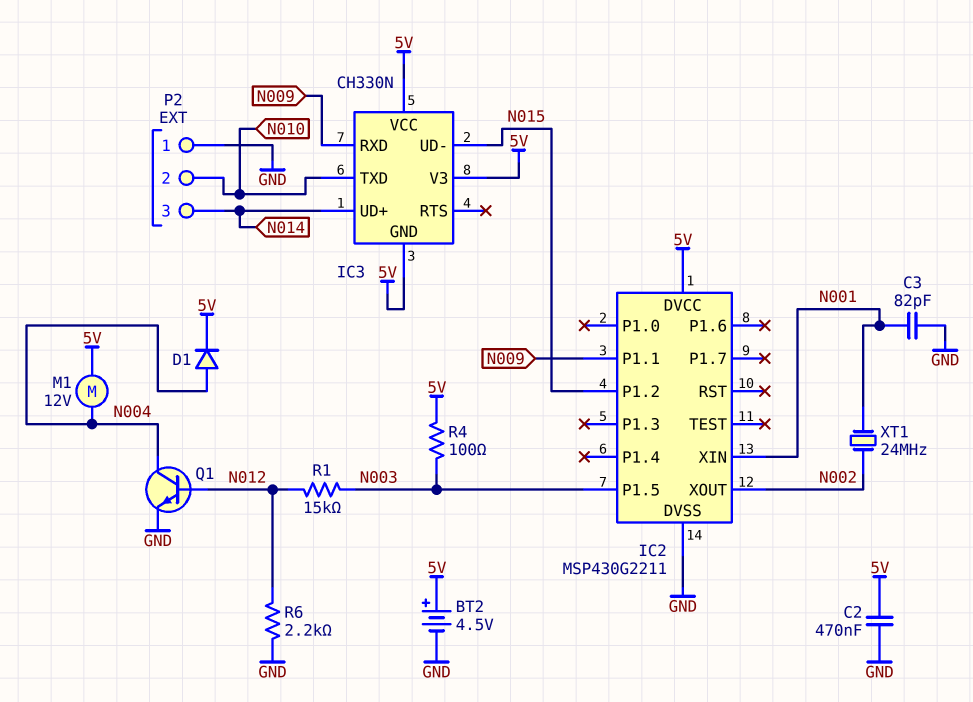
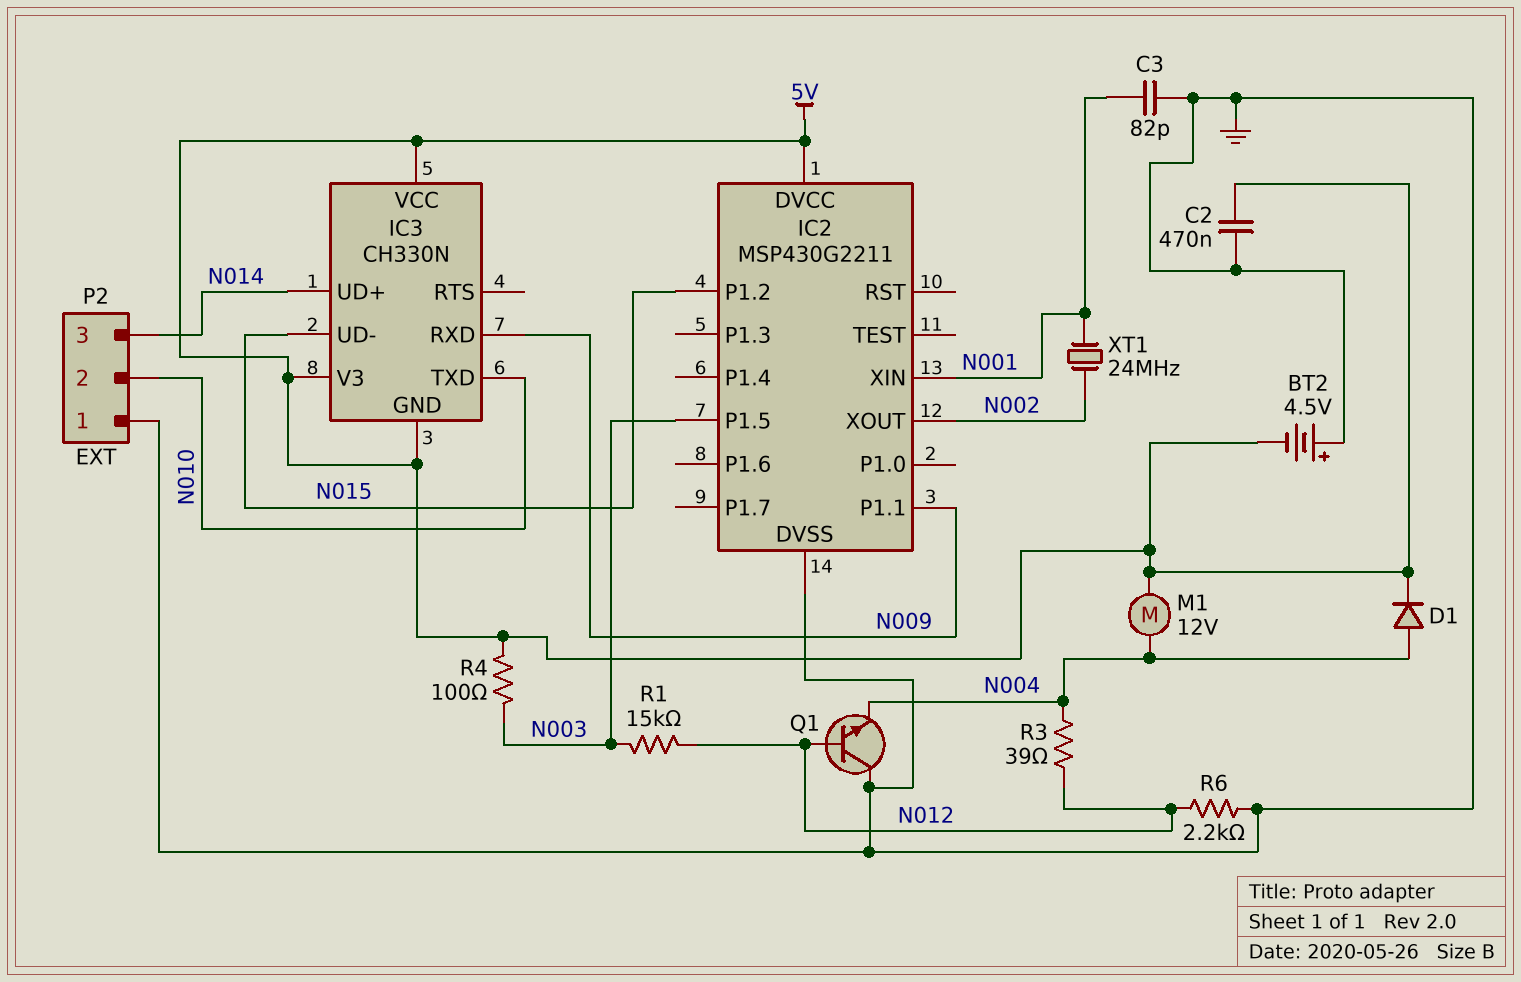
BT2: 4.5V (plus 5V, minus GND) -> 4.5V (plus GND, minus 5V)
Q1: NPN (B N012, C N004, E GND) -> NPN (B N012, C GND, E N004)
R3: none -> 39 (N004, N012)

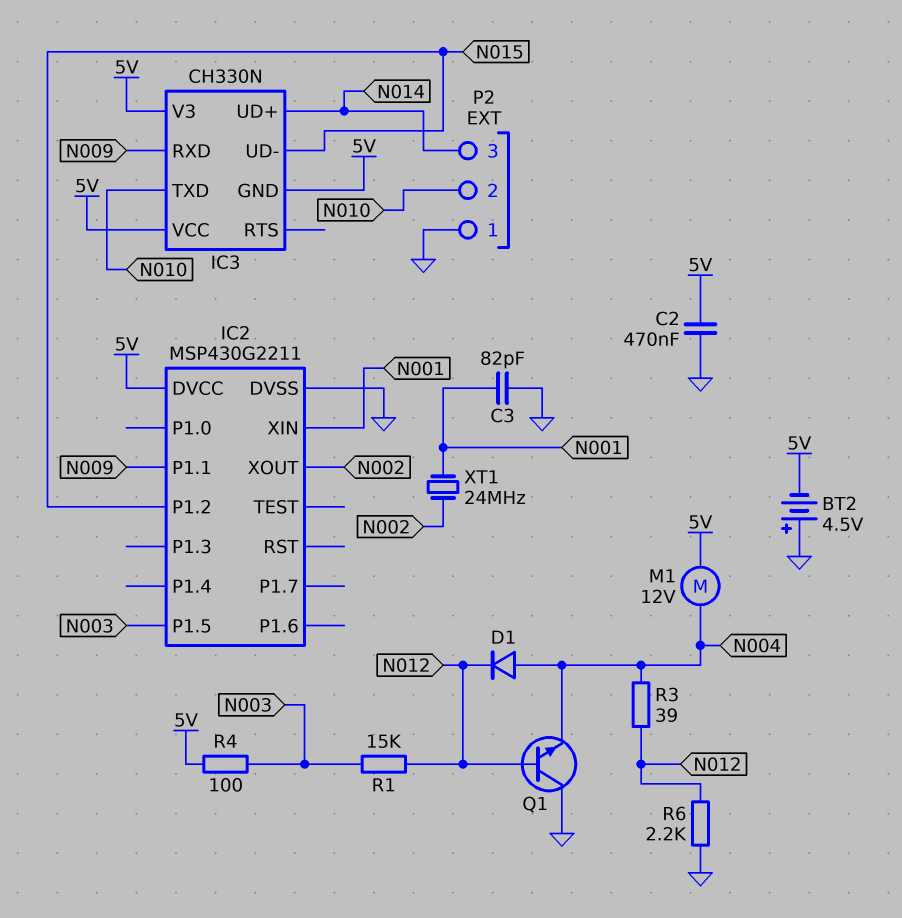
D1: diode (A N004, K 5V) -> diode (A N004, K N012)

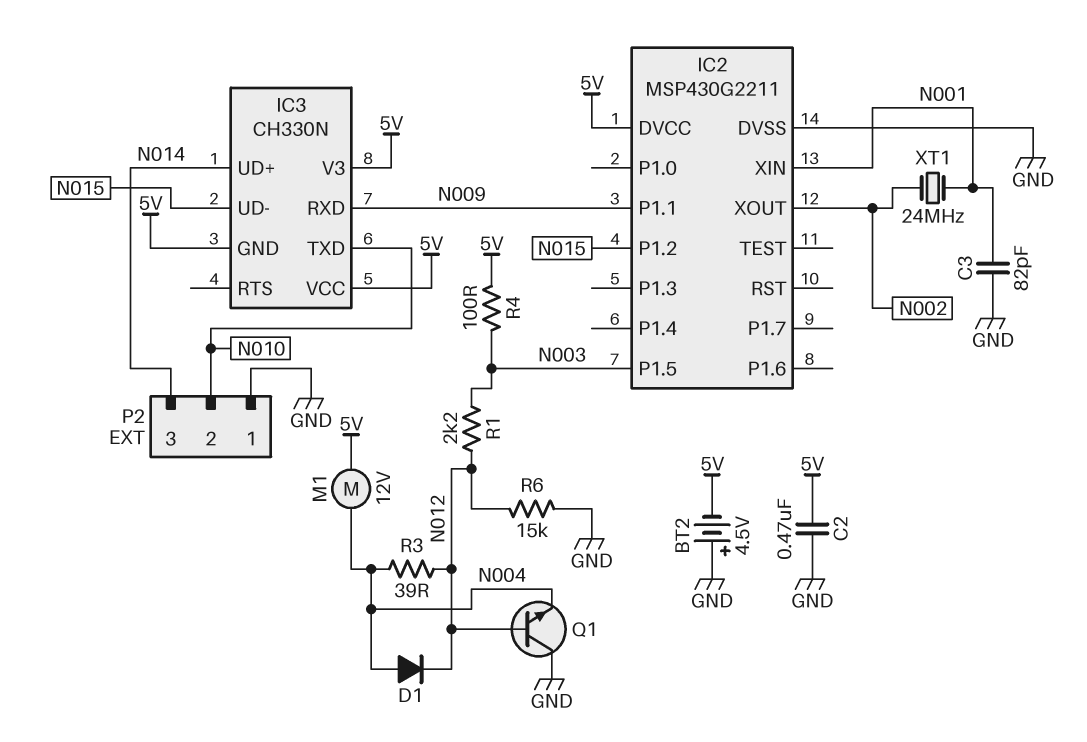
R1: 15k (N003, N012) -> 2.2k (N003, N012)
R6: 2.2k (GND, N012) -> 15k (GND, N012)

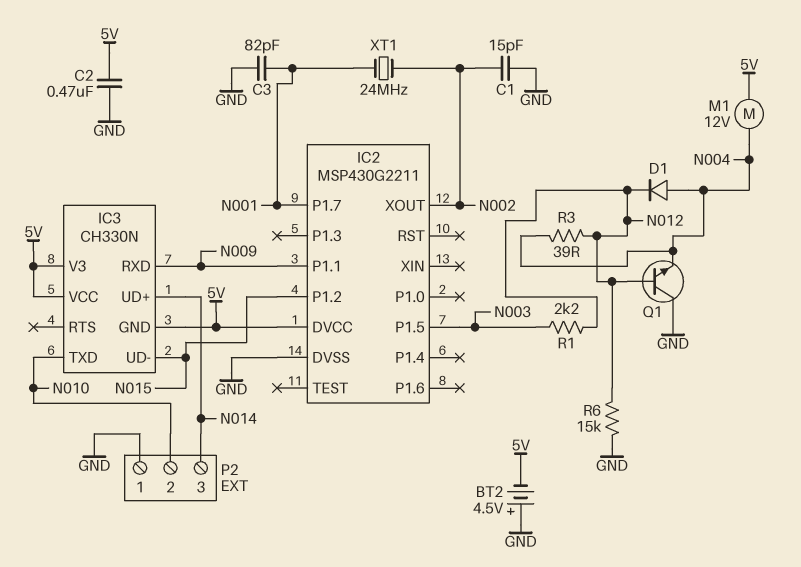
C1: none -> 15pF (GND, N002)
IC2 pin P1.7: none -> N001
IC2 pin XIN: N001 -> none
R4: 100 (5V, N003) -> none

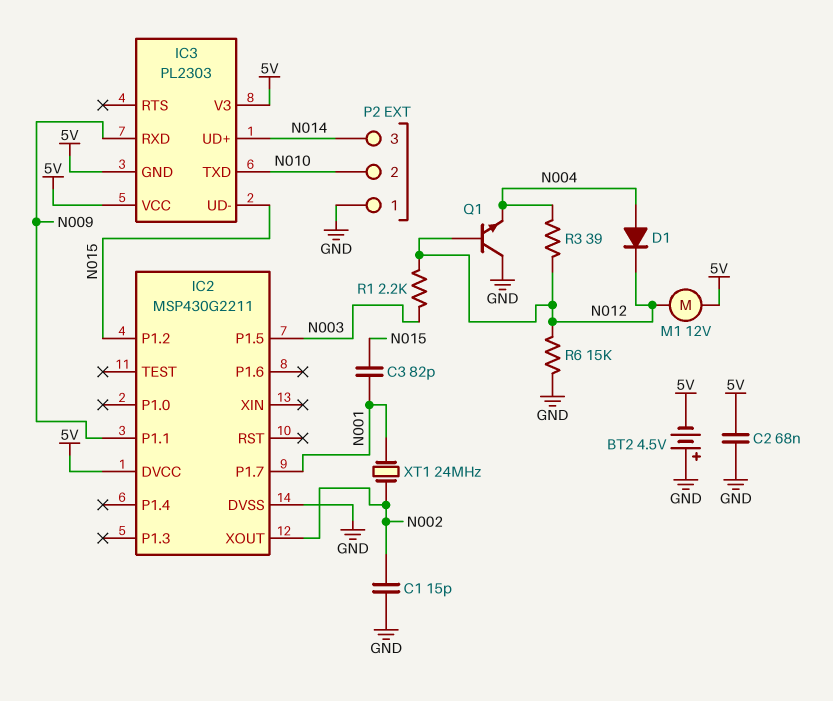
C2: 470nF (5V, GND) -> 68nF (5V, GND)
C3: 82pF (GND, N001) -> 82pF (N001, N015)
IC3: CH330N -> PL2303
M1: motor 12V (5V, N004) -> motor 12V (5V, N012)

